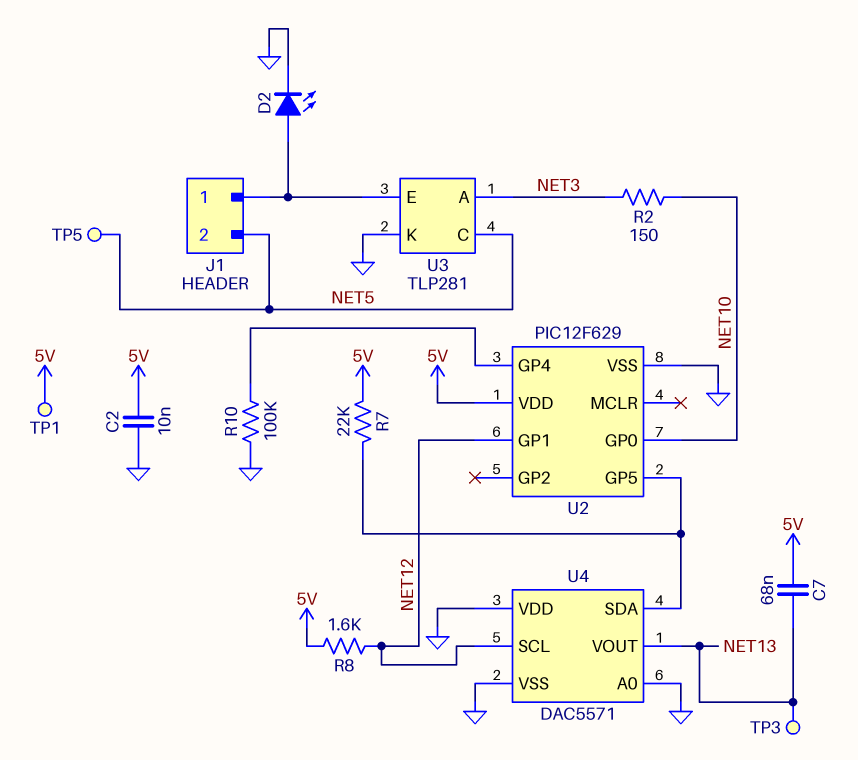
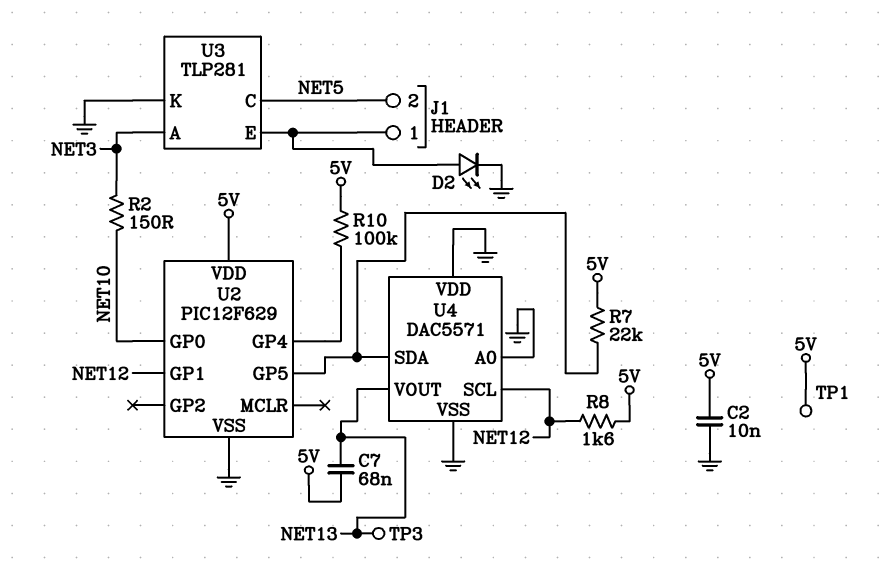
R10: 100k (GND, U2/GP4) -> 100k (5V, U2/GP4)
TP5: test point (NET5) -> none

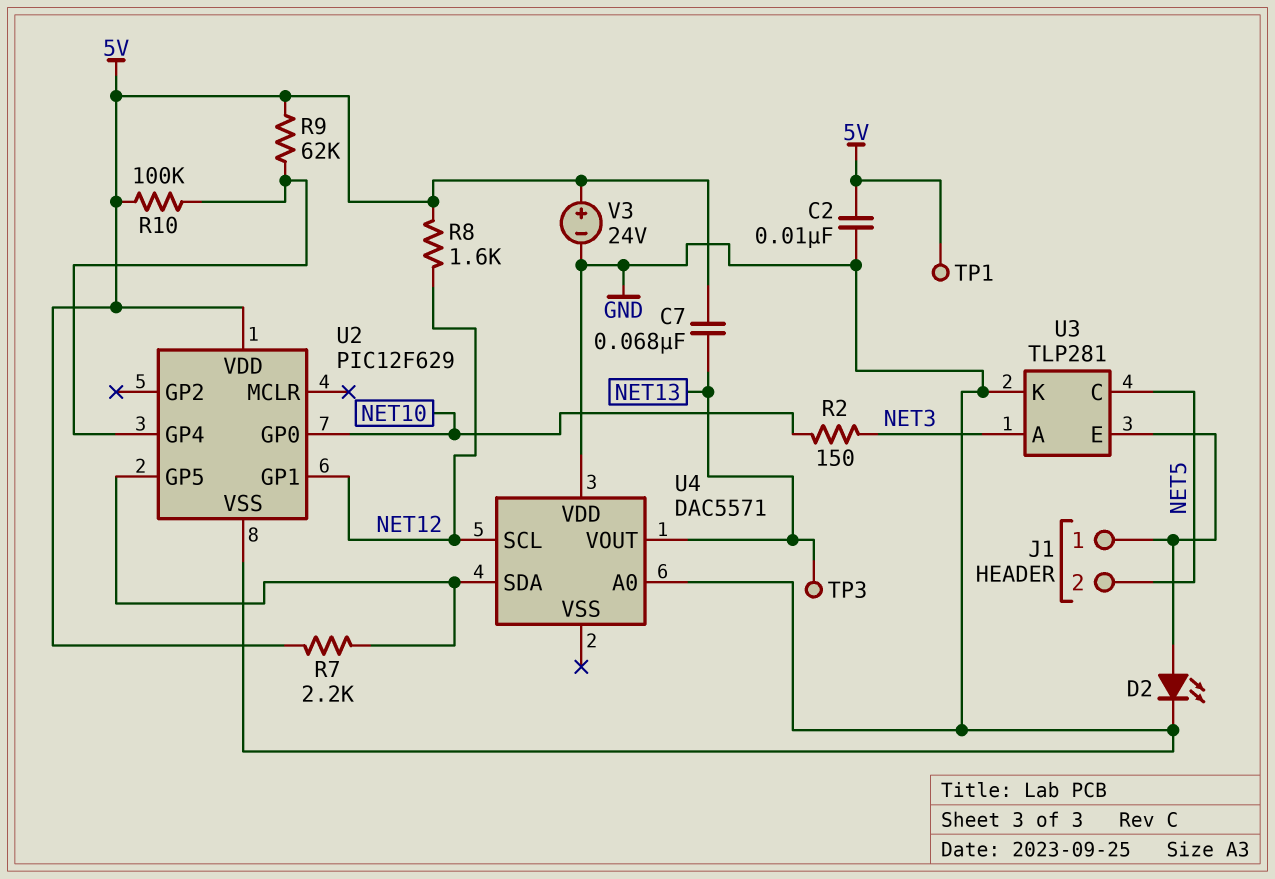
R7: 22k (5V, U2/GP5) -> 2.2k (5V, U2/GP5)
R9: none -> 62k (5V, U2/GP4)
U4 pin VSS: GND -> none
V3: none -> 24V (plus 5V, minus GND)

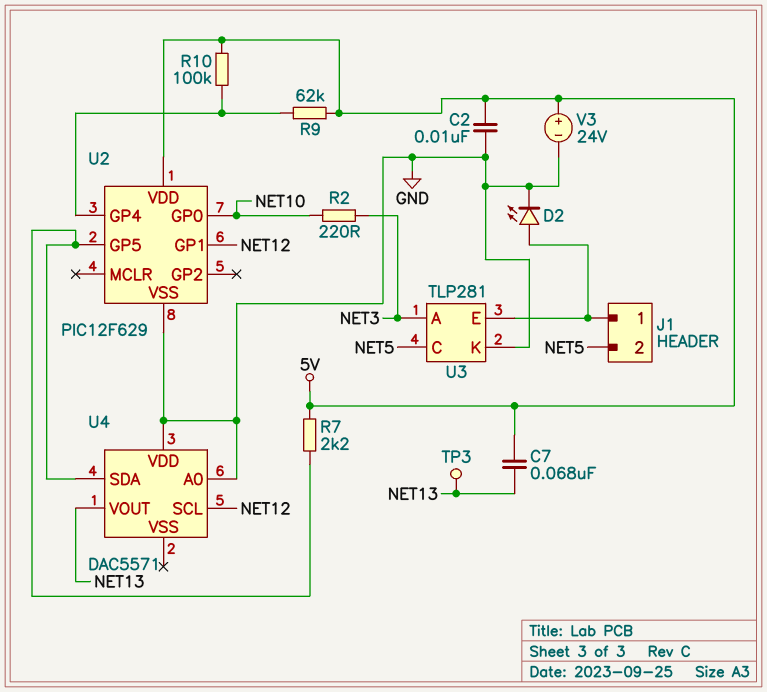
R2: 150 (NET3, NET10) -> 220 (NET3, NET10)
R8: 1.6k (5V, NET12) -> none
TP1: test point (5V) -> none

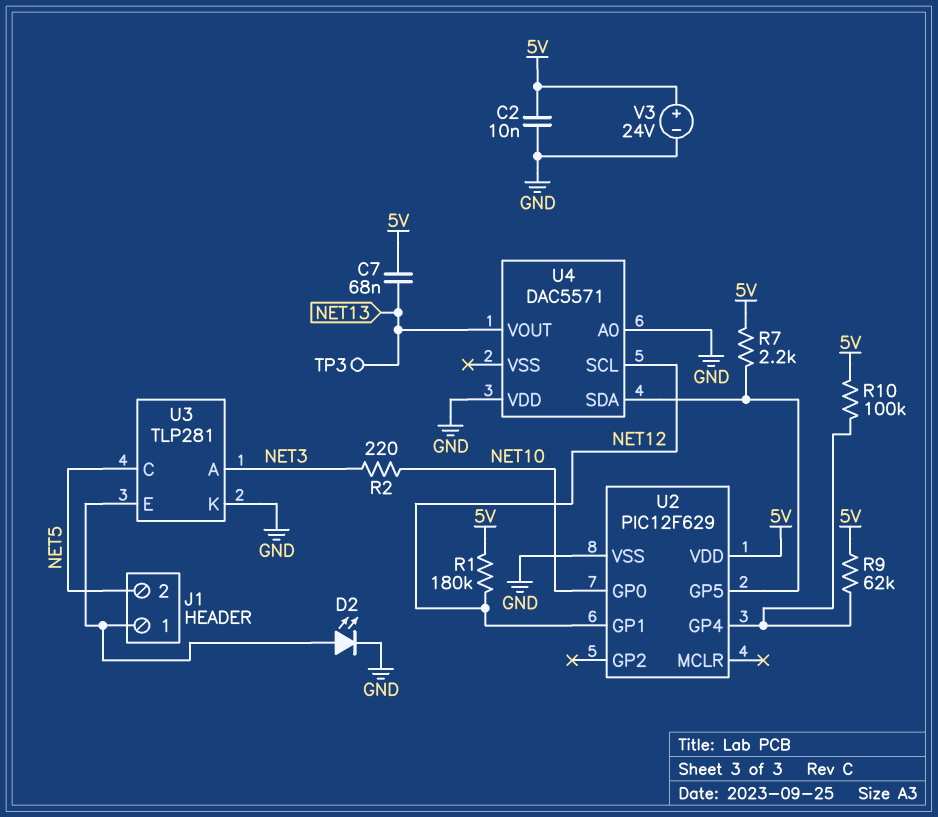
R1: none -> 180k (5V, NET12)

